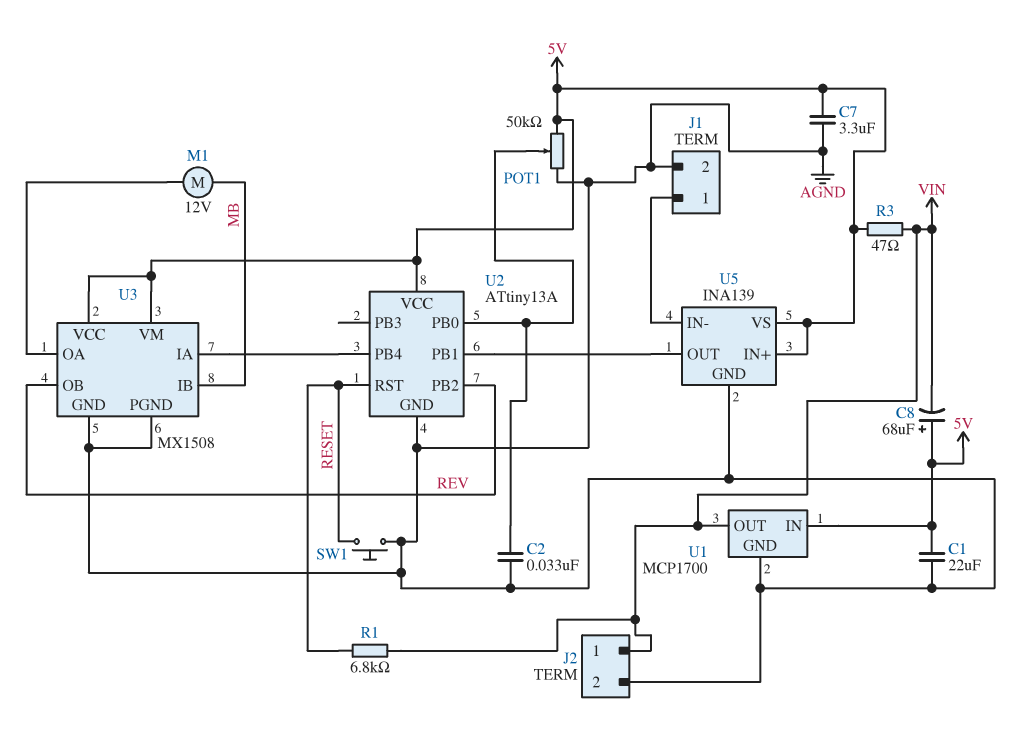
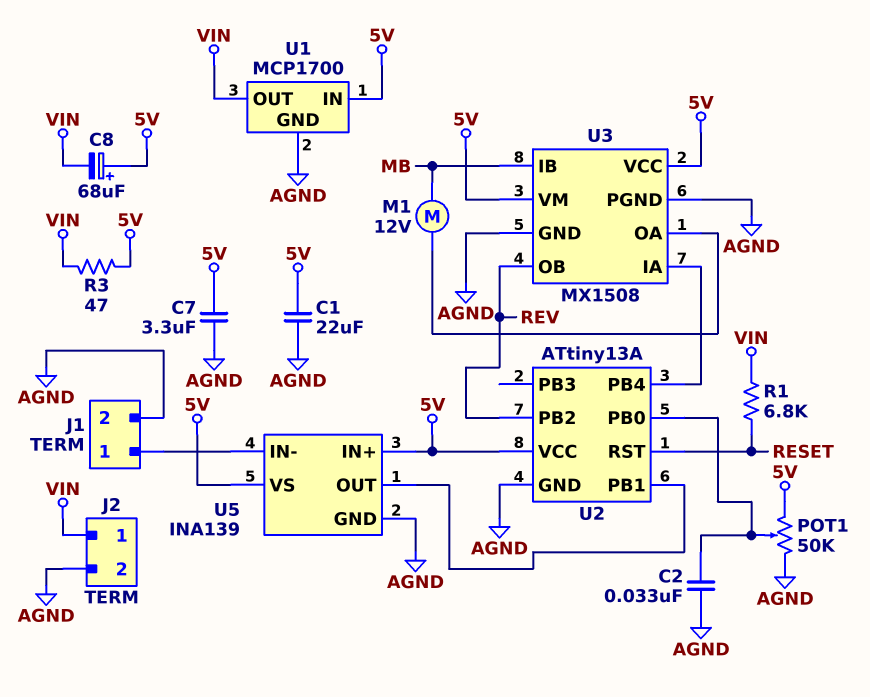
SW1: button (AGND, RESET) -> none

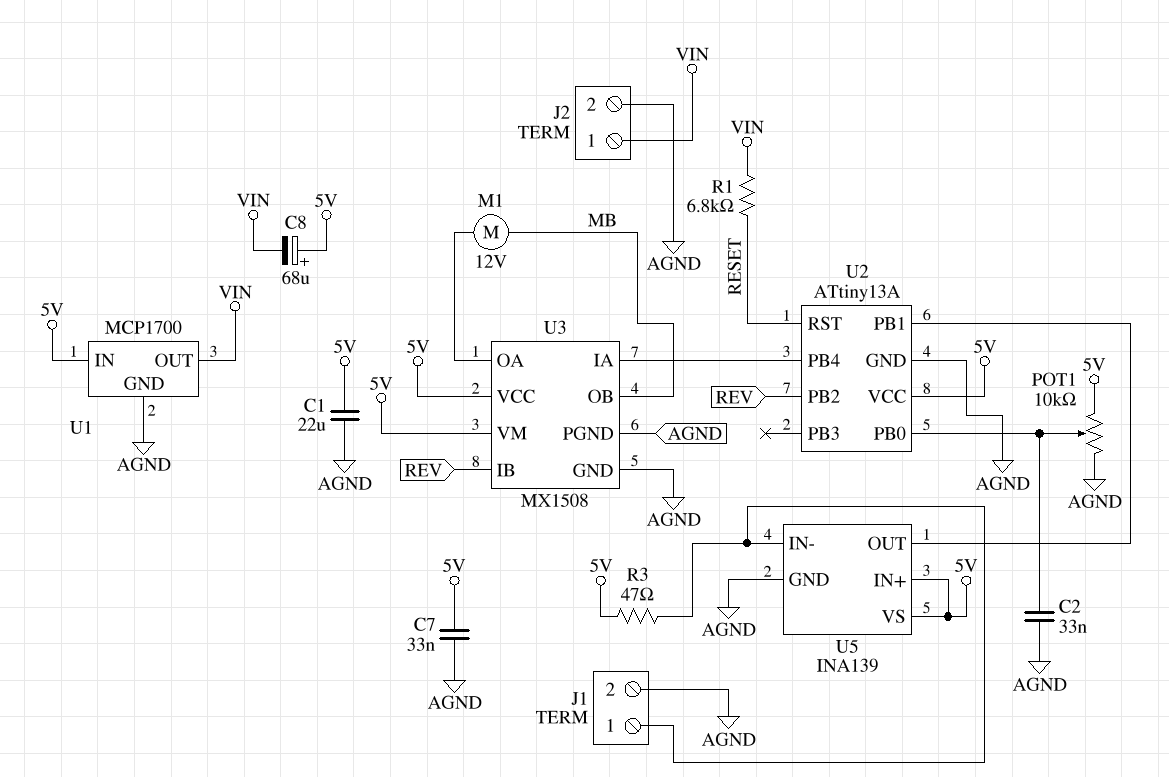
C7: 3.3uF (5V, AGND) -> 33nF (5V, AGND)
POT1: 50k (5V, AGND, wiper U2/PB0) -> 10k (5V, AGND, wiper U2/PB0)
R3: 47 (5V, VIN) -> 47 (5V, J1/1)
U3 pin IB: MB -> REV
U3 pin OB: REV -> MB

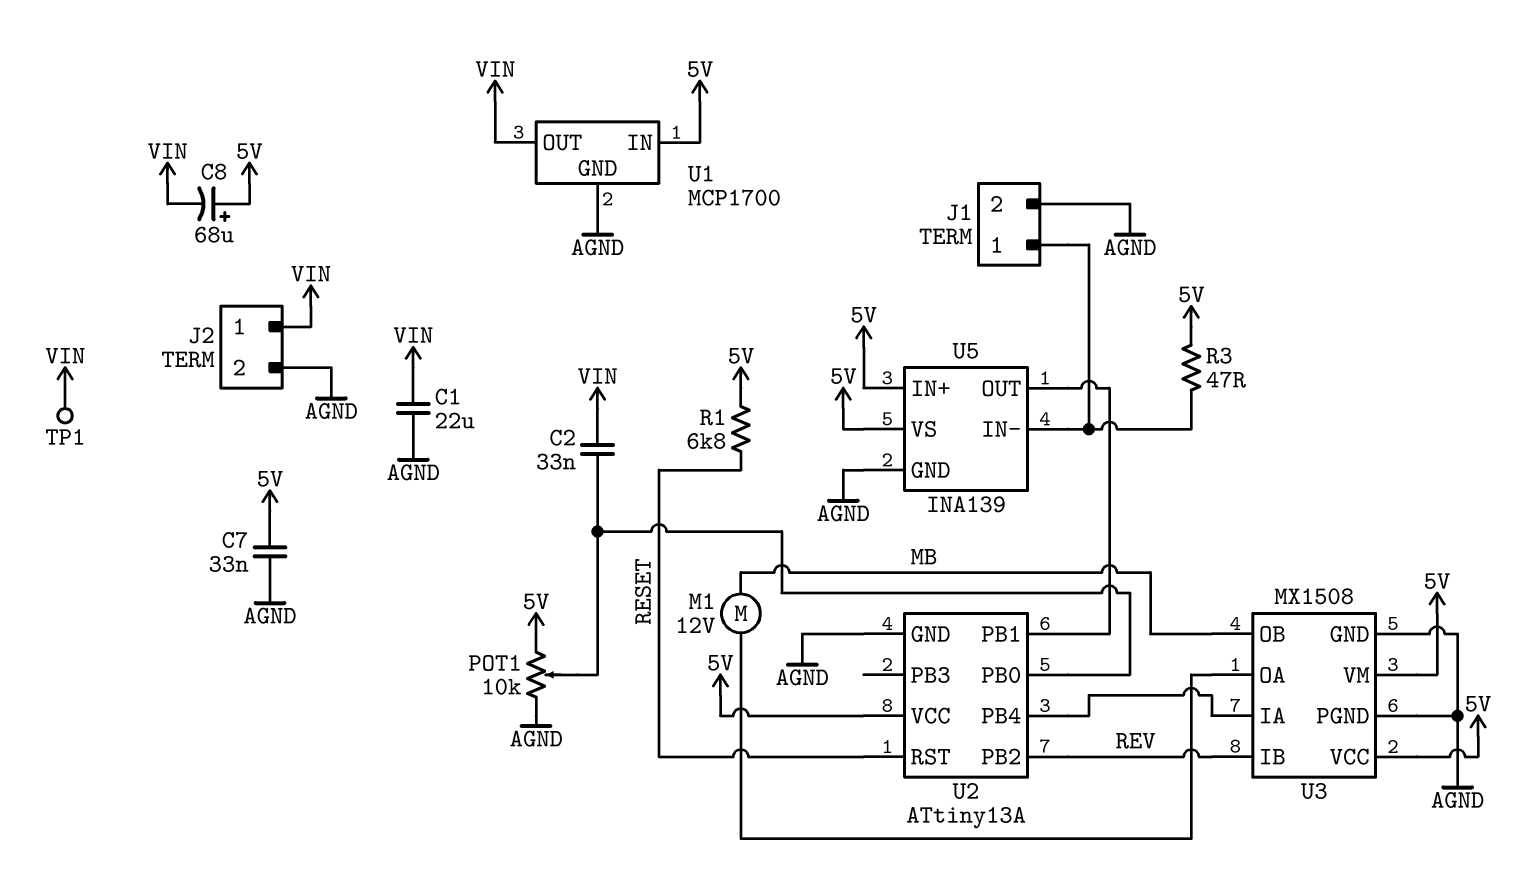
C1: 22uF (5V, AGND) -> 22uF (AGND, VIN)
C2: 33nF (AGND, U2/PB0) -> 33nF (U2/PB0, VIN)
R1: 6.8k (RESET, VIN) -> 6.8k (5V, RESET)
TP1: none -> test point (VIN)

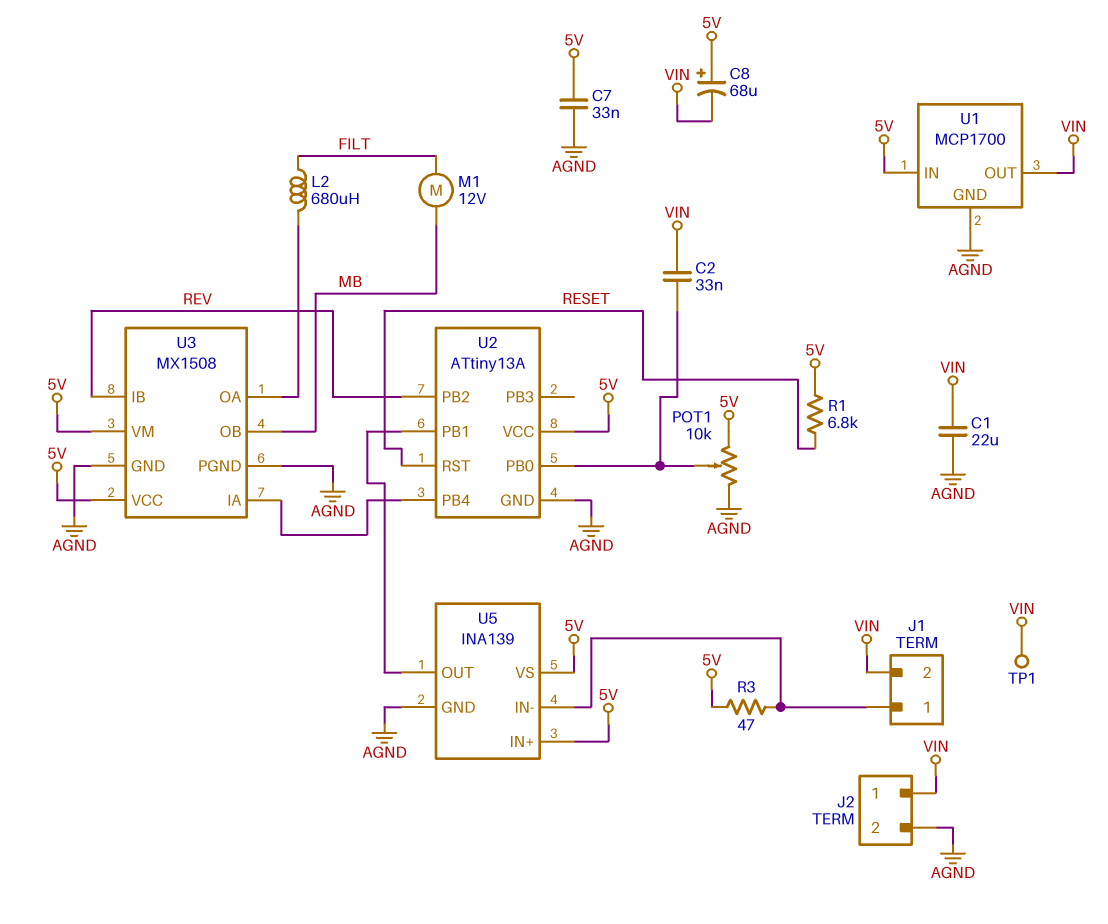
J1 pin 2: AGND -> VIN
L2: none -> 680uH (FILT, U3/OA)
M1: motor 12V (MB, U3/OA) -> motor 12V (FILT, MB)

